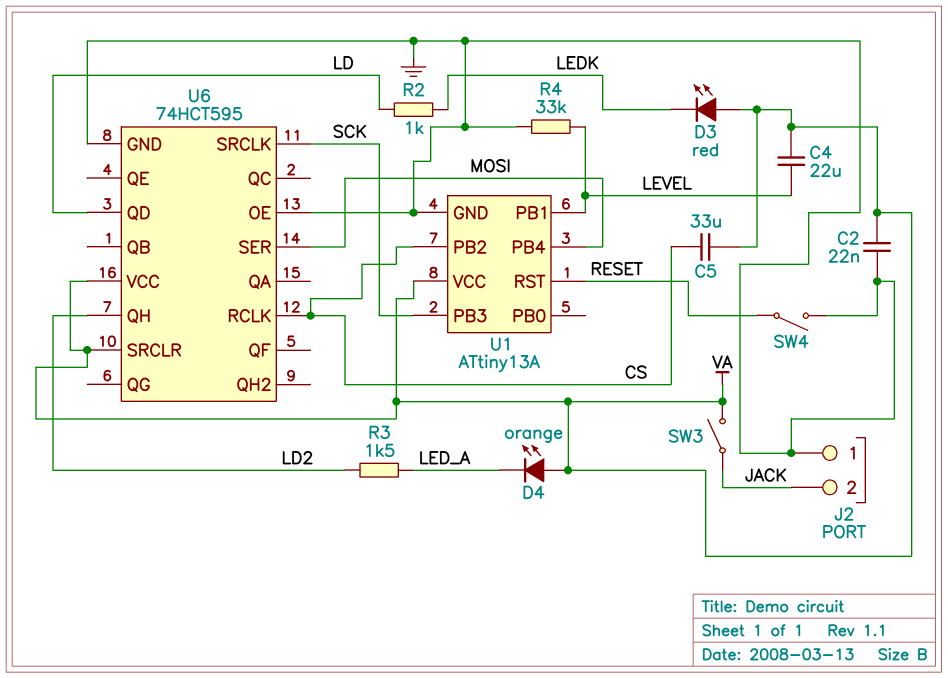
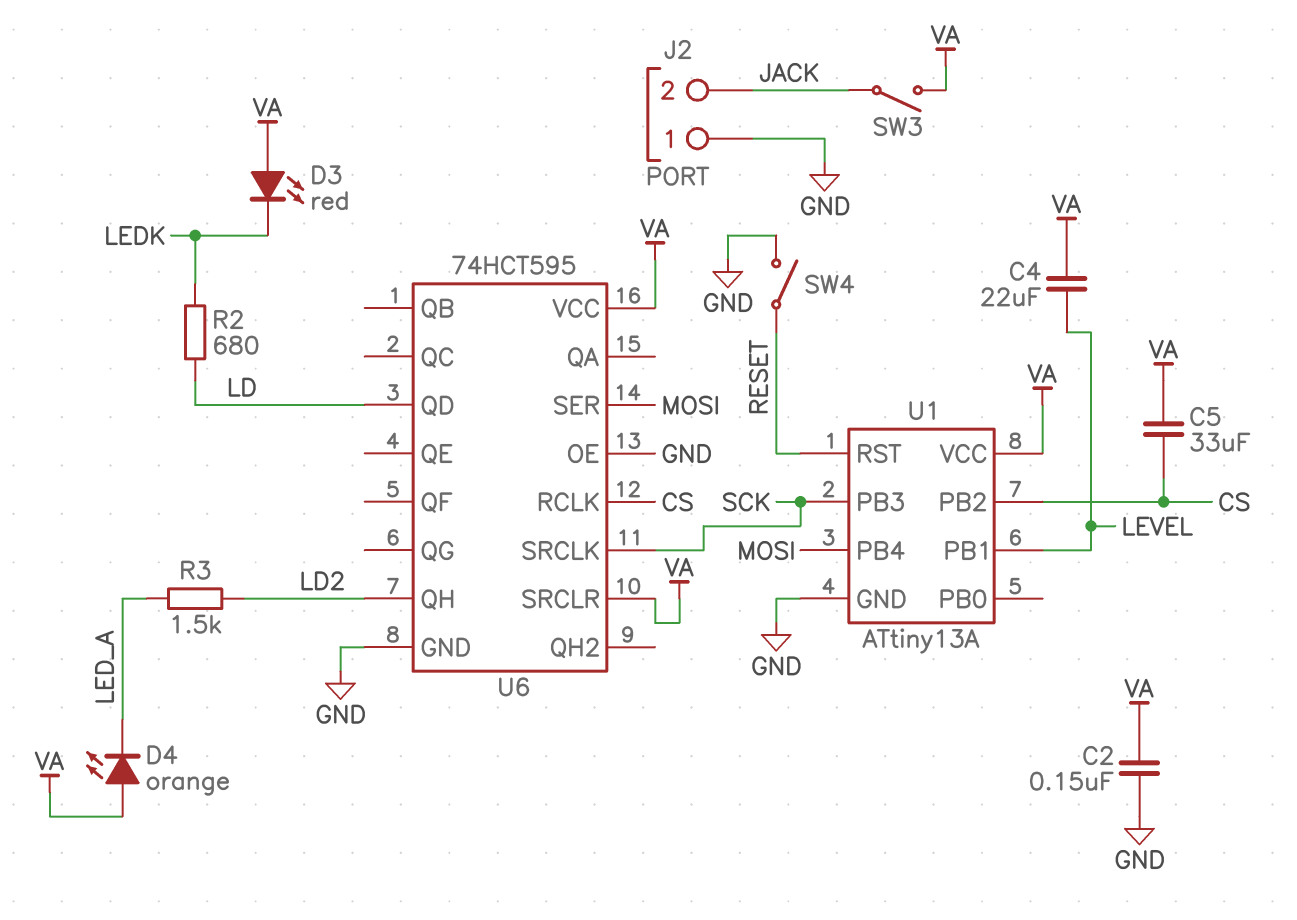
C2: 22nF (GND, VA) -> 150nF (GND, VA)
R2: 1k (LD, LEDK) -> 680 (LD, LEDK)
R4: 33k (GND, LEVEL) -> none

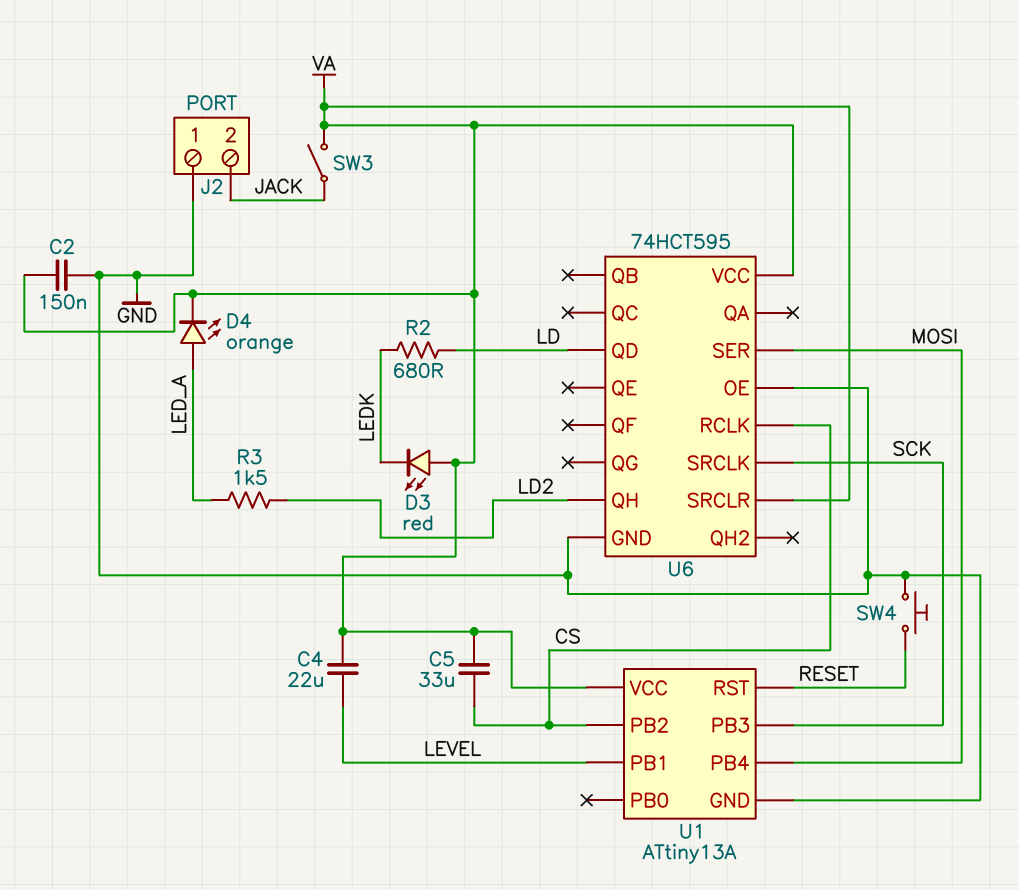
D4: LED orange (A VA, K LED_A) -> LED orange (A LED_A, K VA)
SW4: switch (GND, RESET) -> button (GND, RESET)

